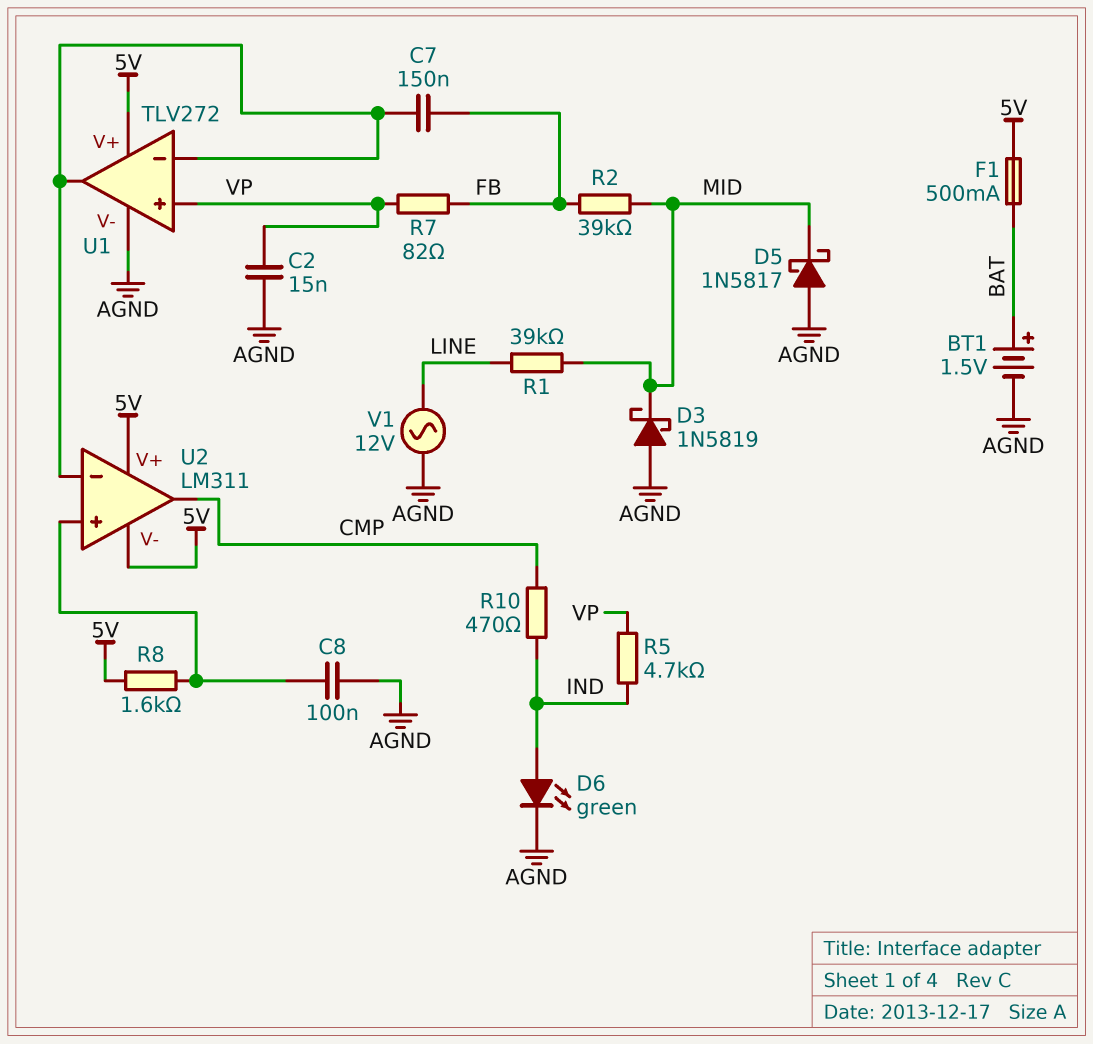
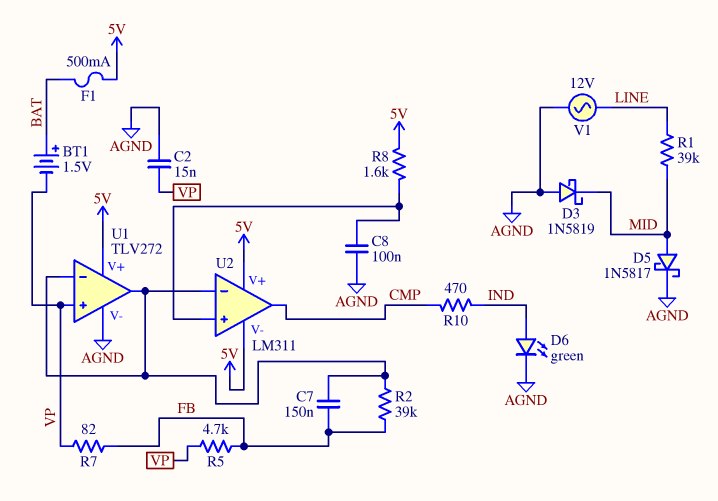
BT1: 1.5V (plus BAT, minus AGND) -> 1.5V (plus BAT, minus VP)
D5: schottky 1N5817 (A AGND, K MID) -> schottky 1N5817 (A MID, K AGND)
R2: 39k (FB, MID) -> 39k (FB, U1/in-)
R5: 4.7k (IND, VP) -> 4.7k (FB, VP)

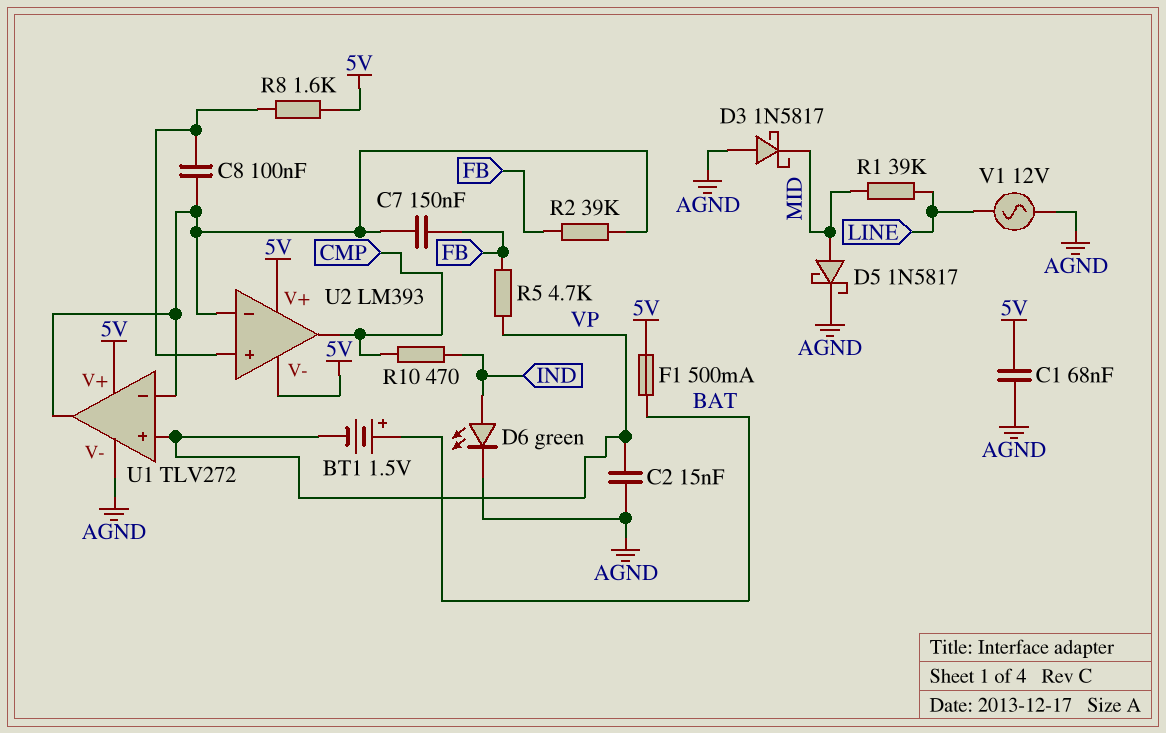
C1: none -> 68nF (5V, AGND)
C8: 100nF (AGND, U2/in+) -> 100nF (U1/in-, U2/in+)
D3: schottky 1N5819 (A AGND, K MID) -> schottky 1N5817 (A AGND, K MID)
R7: 82 (FB, VP) -> none
U2: LM311 -> LM393

